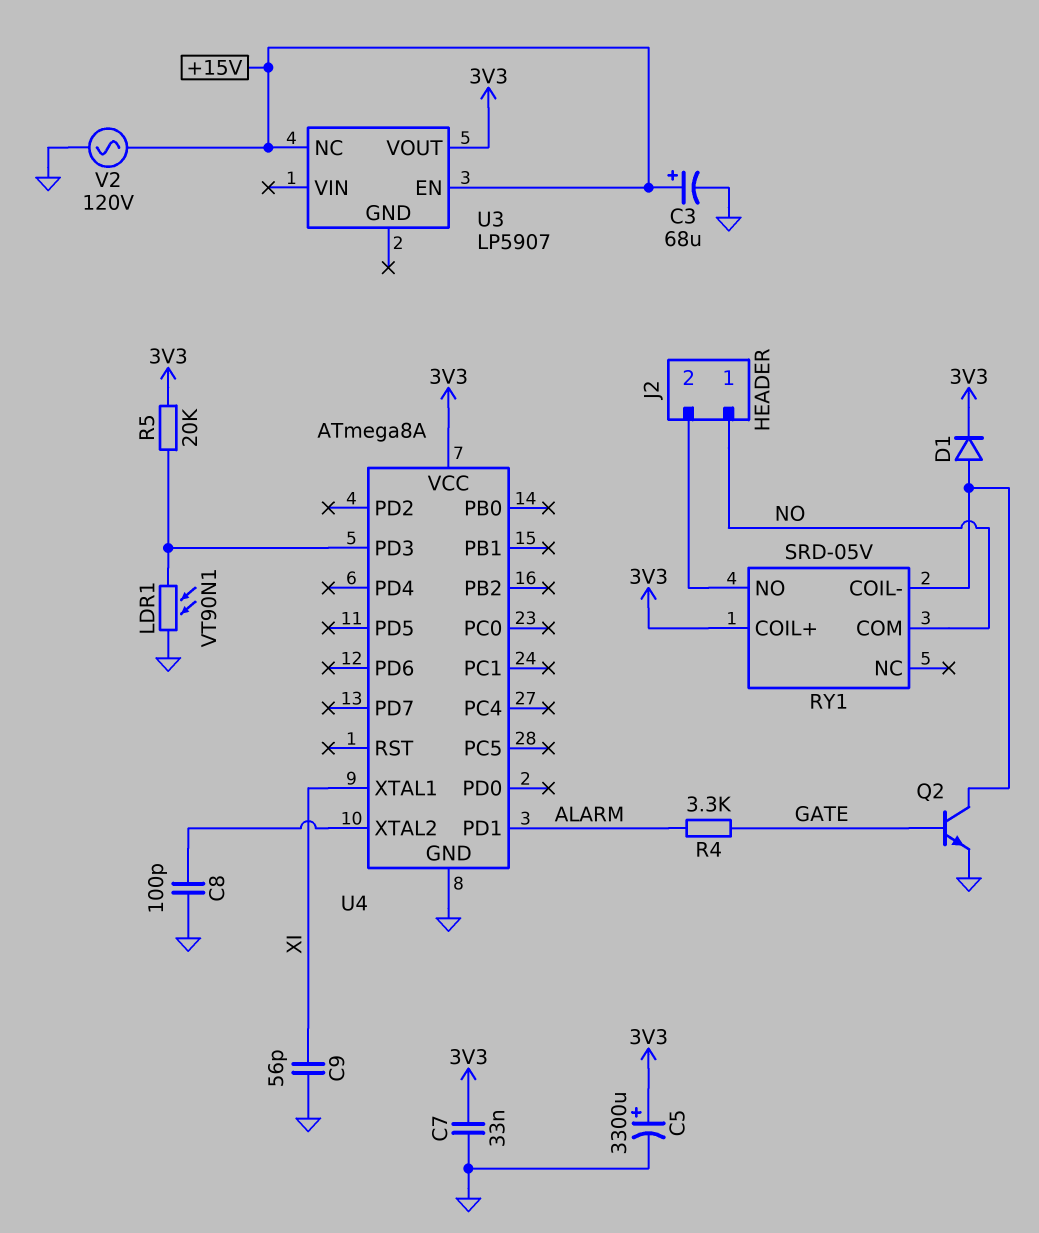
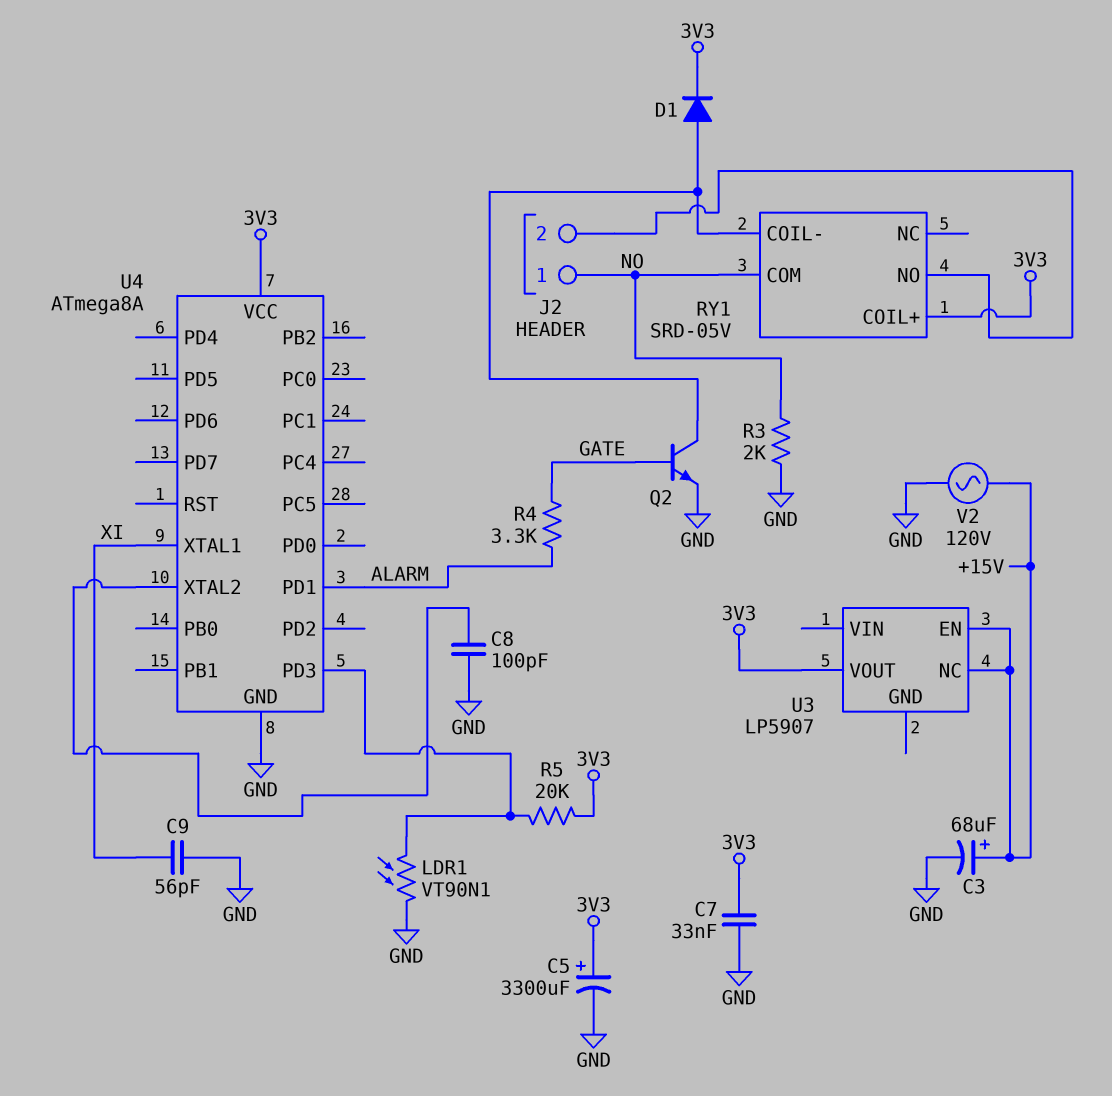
R3: none -> 2k (GND, NO)

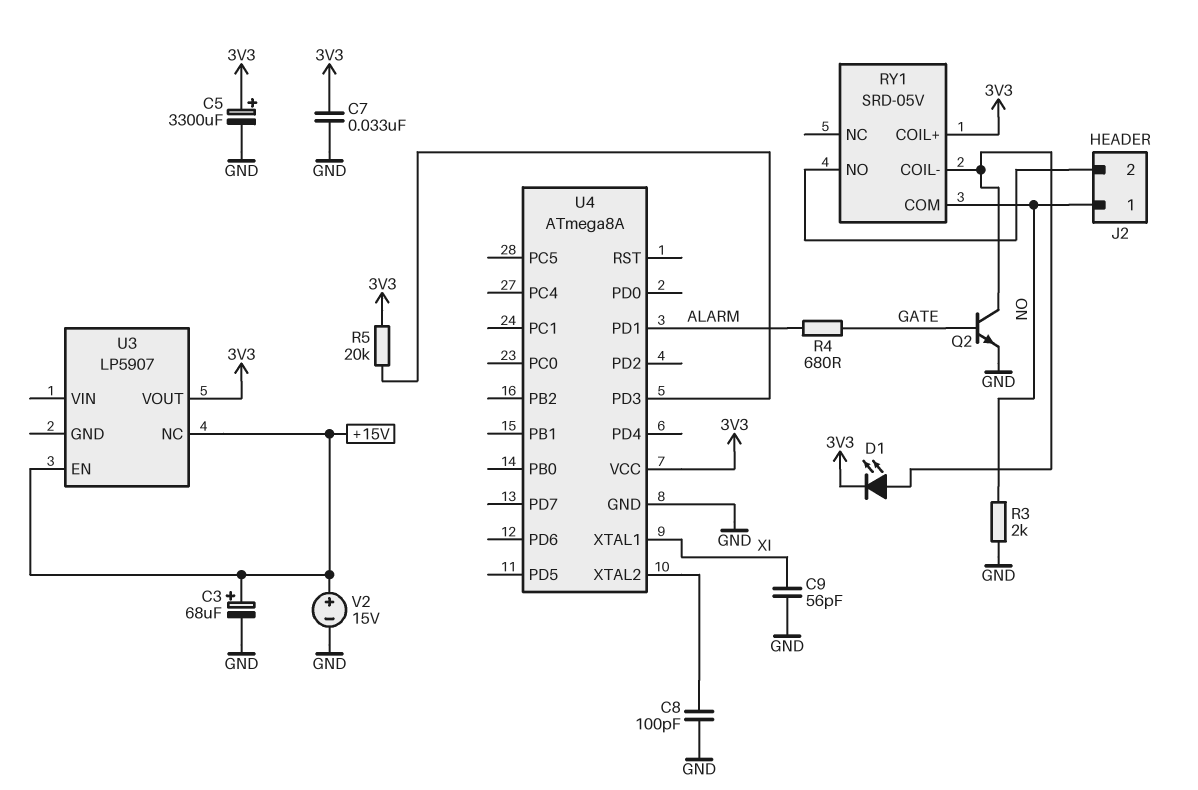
D1: diode (A RY1/COIL-, K 3V3) -> LED (A RY1/COIL-, K 3V3)
LDR1: VT90N1 (GND, U4/PD3) -> none
R4: 3.3k (ALARM, GATE) -> 680 (ALARM, GATE)
V2: AC 120V (+15V, GND) -> 15V (plus +15V, minus GND)

